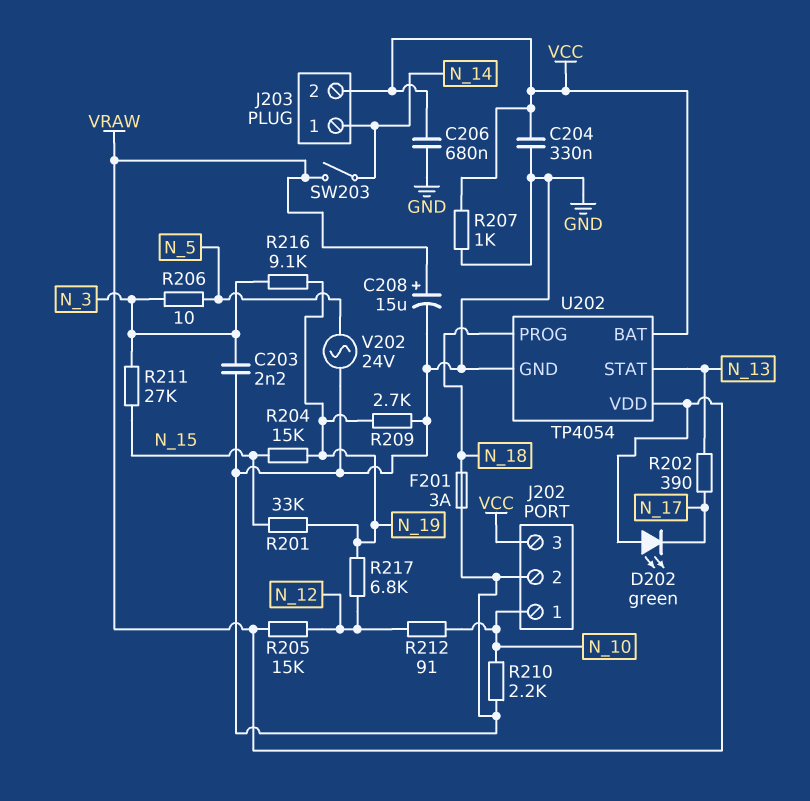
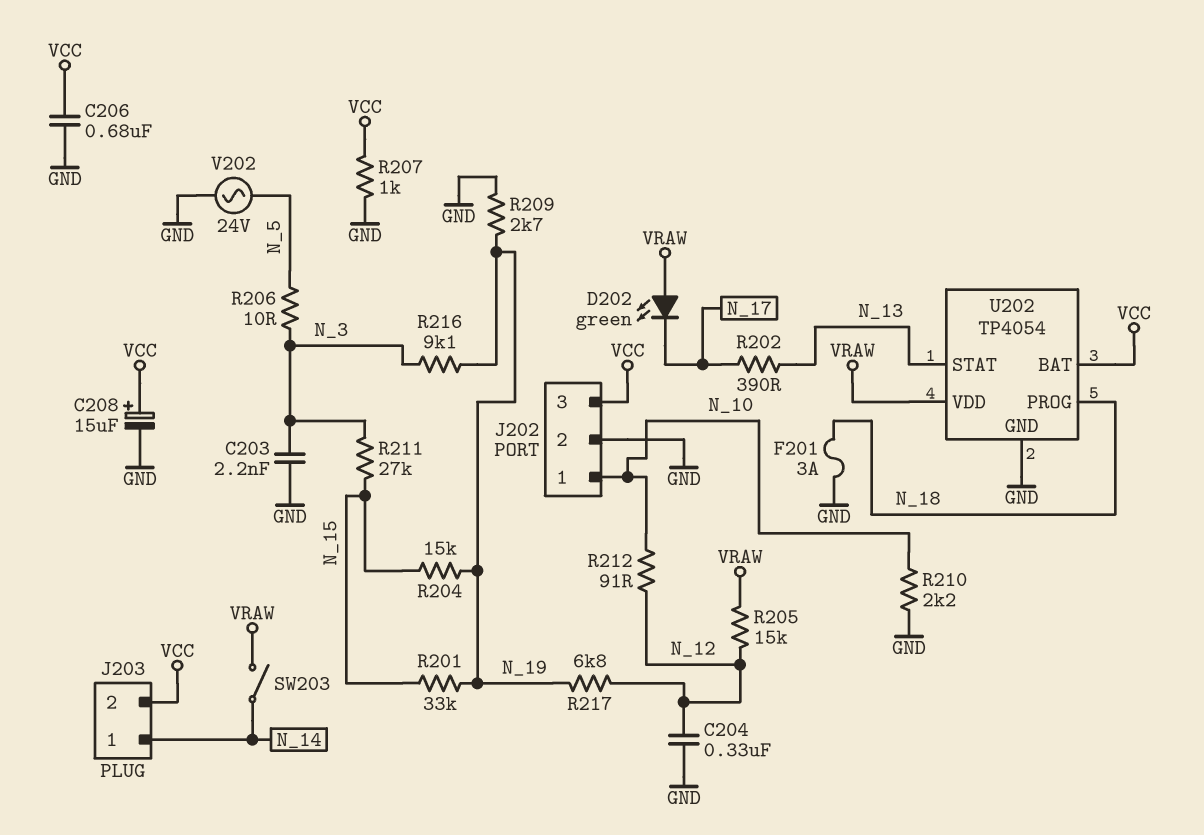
C204: 330nF (GND, VCC) -> 330nF (GND, N_12)
C208: 15uF (plus VRAW, minus GND) -> 15uF (plus VCC, minus GND)

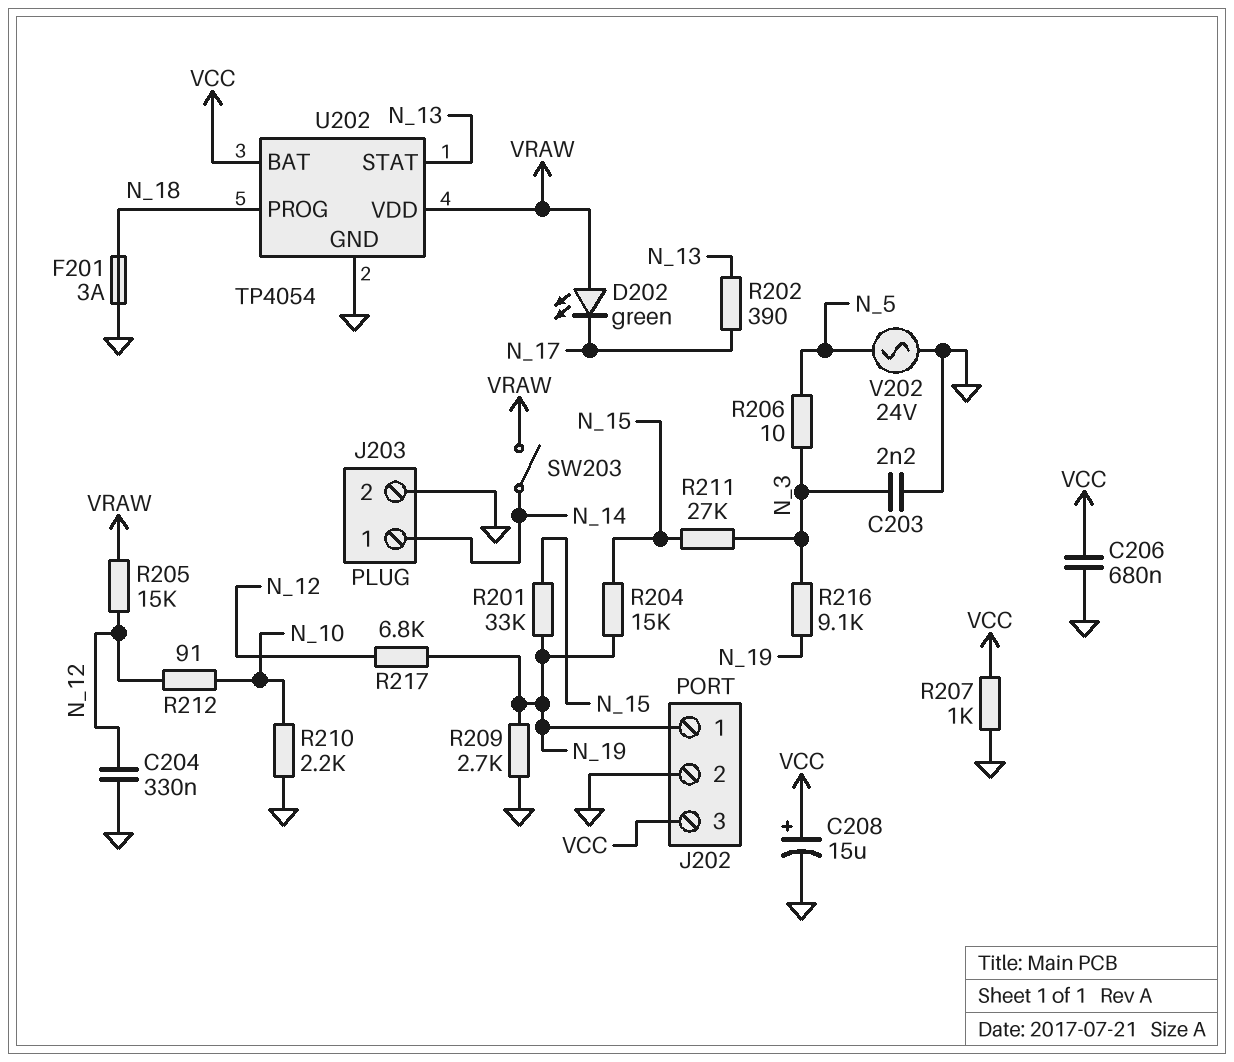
J202 pin 1: N_10 -> N_19
J203 pin 2: VCC -> GND

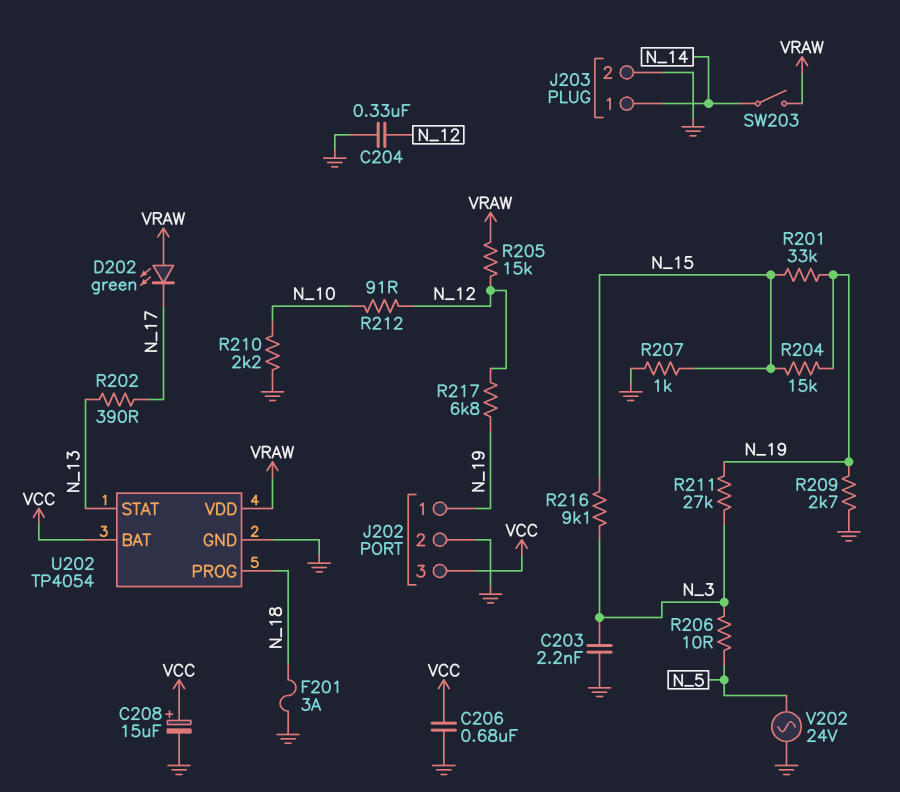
R207: 1k (GND, VCC) -> 1k (GND, N_15)
R211: 27k (N_3, N_15) -> 27k (N_3, N_19)
R216: 9.1k (N_3, N_19) -> 9.1k (N_3, N_15)

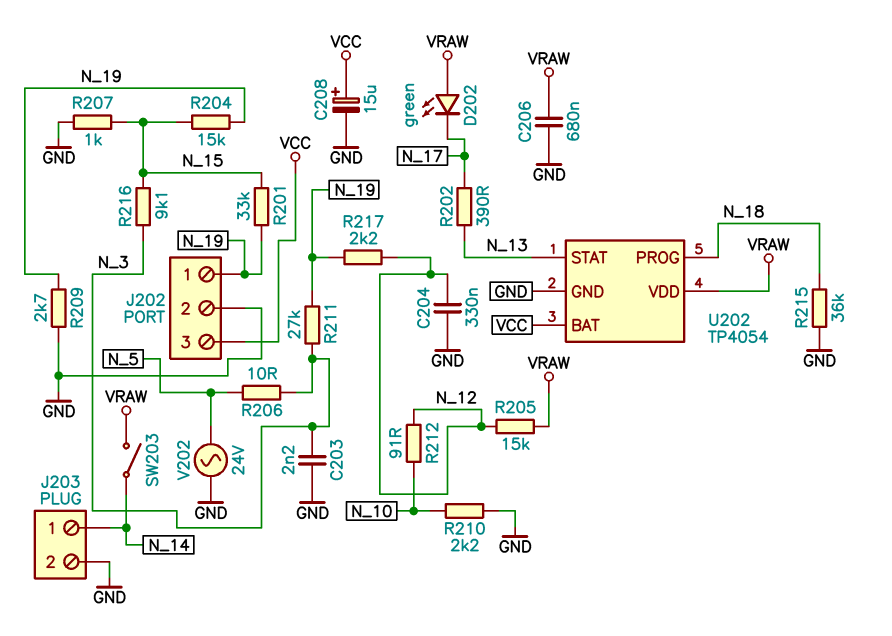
C206: 680nF (GND, VCC) -> 680nF (GND, VRAW)
F201: 3A (GND, N_18) -> none
R215: none -> 36k (GND, N_18)
R217: 6.8k (N_12, N_19) -> 2.2k (N_12, N_19)

